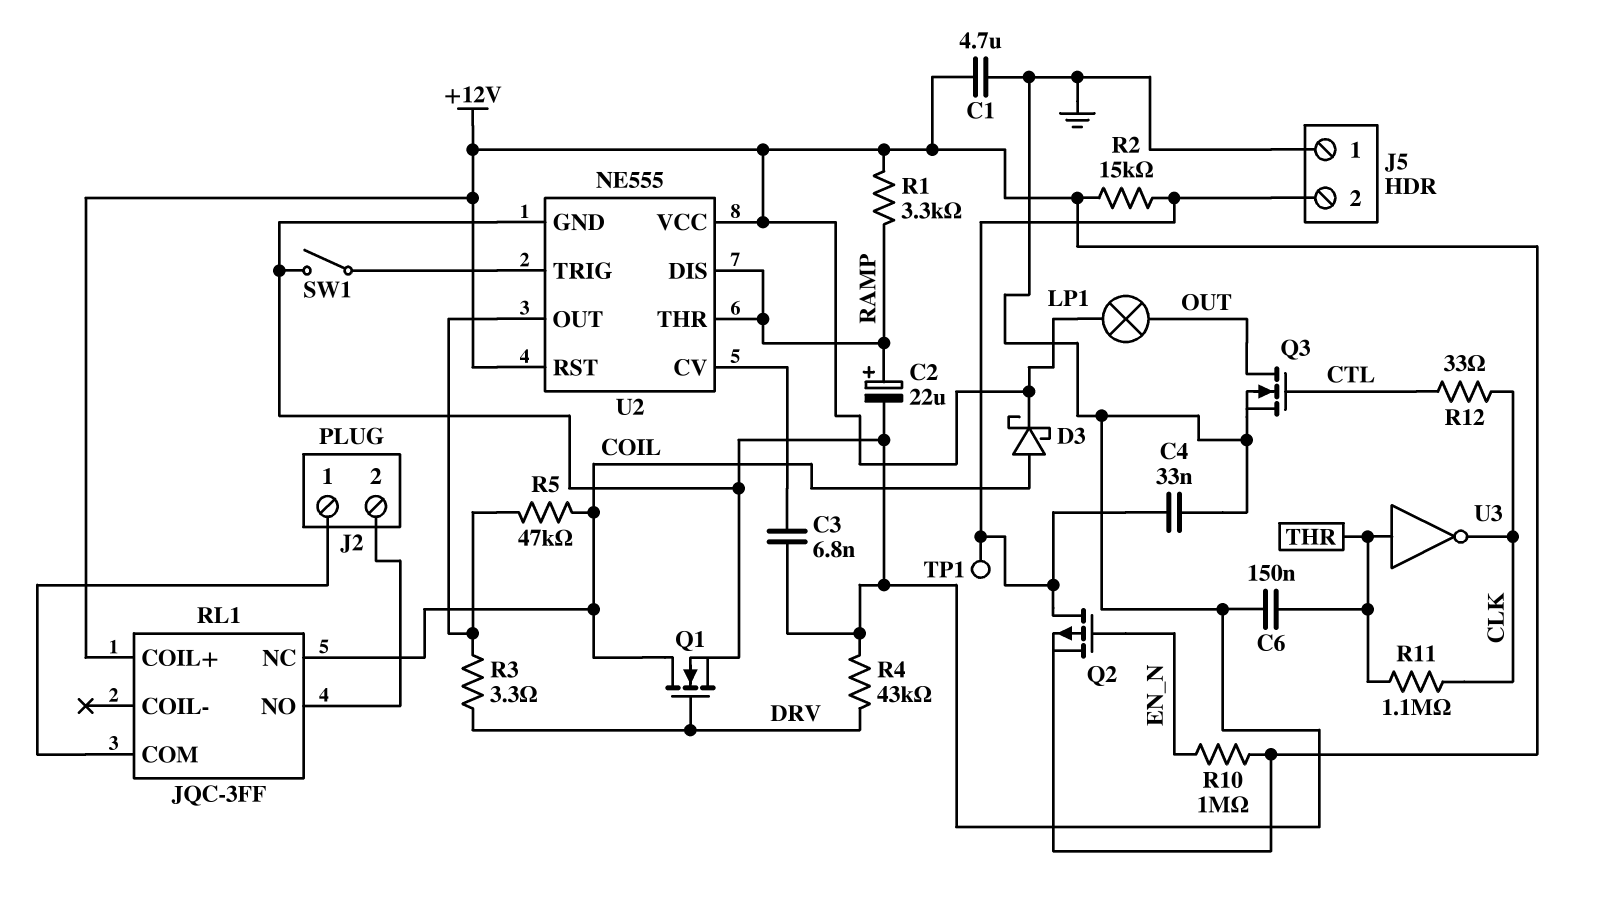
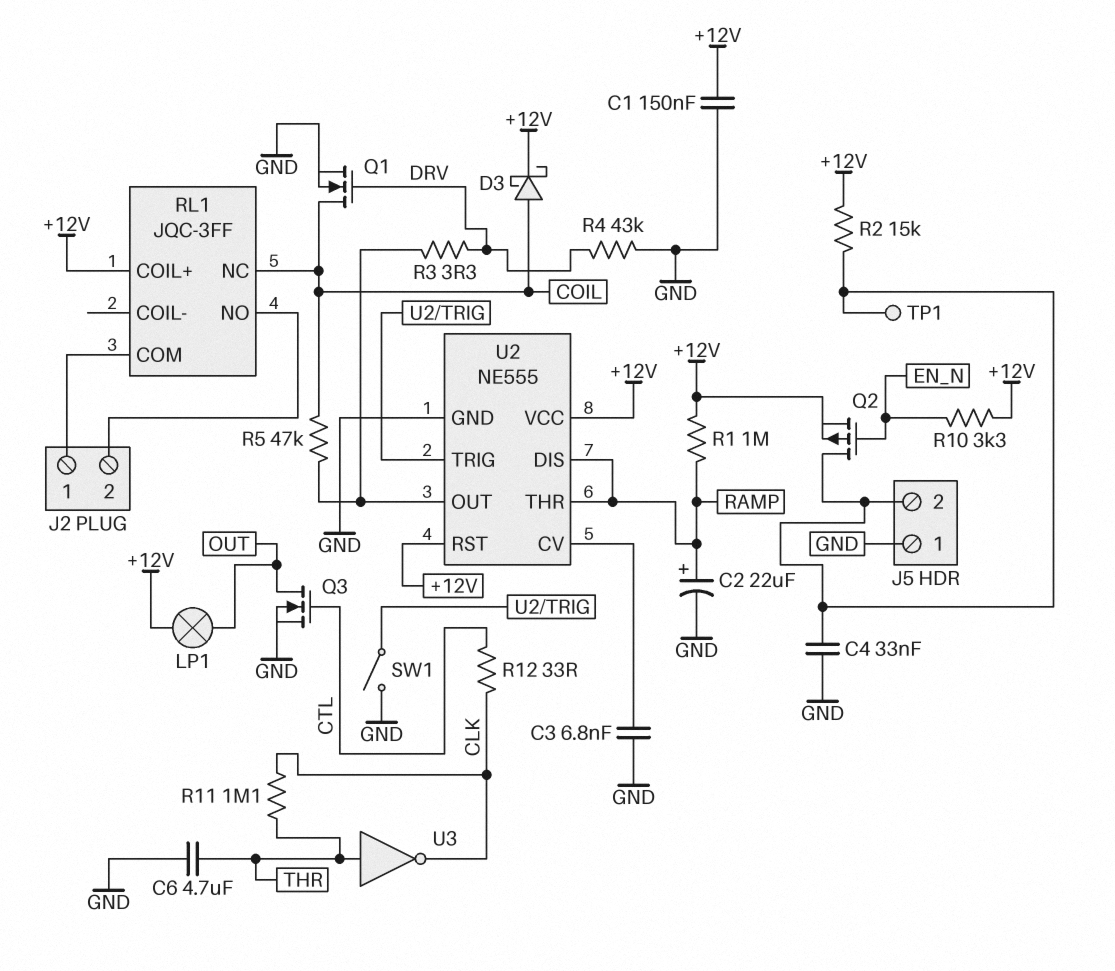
C1: 4.7uF (+12V, GND) -> 150nF (+12V, GND)
C6: 150nF (GND, THR) -> 4.7uF (GND, THR)
R1: 3.3k (+12V, RAMP) -> 1M (+12V, RAMP)
R10: 1M (+12V, EN_N) -> 3.3k (+12V, EN_N)

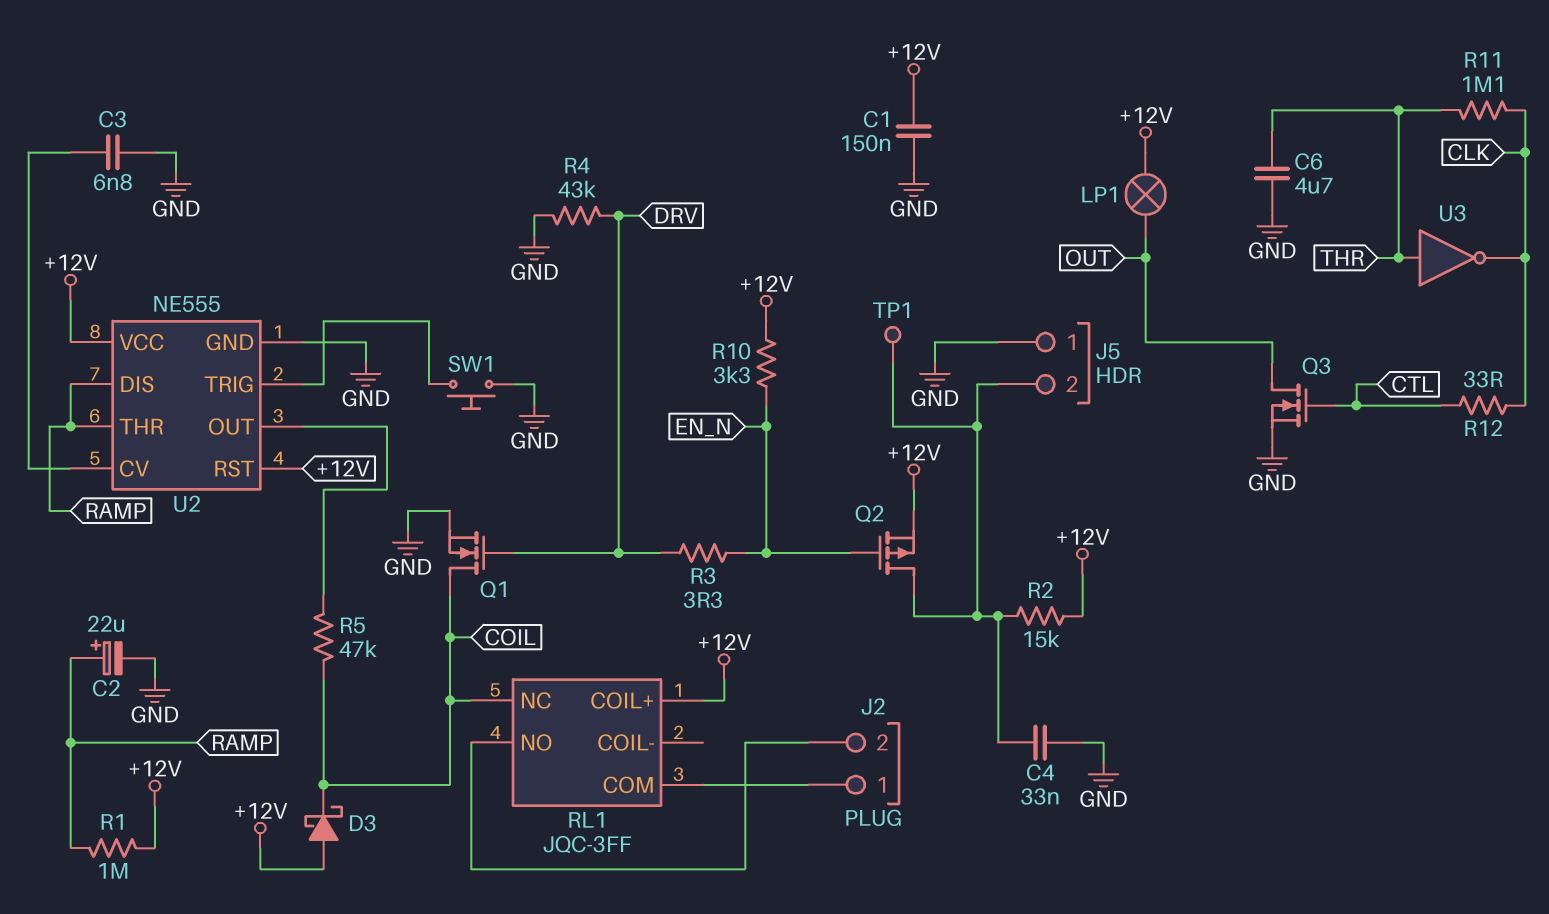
D3: schottky (A COIL, K +12V) -> schottky (A +12V, K COIL)
R3: 3.3 (DRV, U2/OUT) -> 3.3 (DRV, EN_N)
SW1: switch (GND, U2/TRIG) -> button (GND, U2/TRIG)

